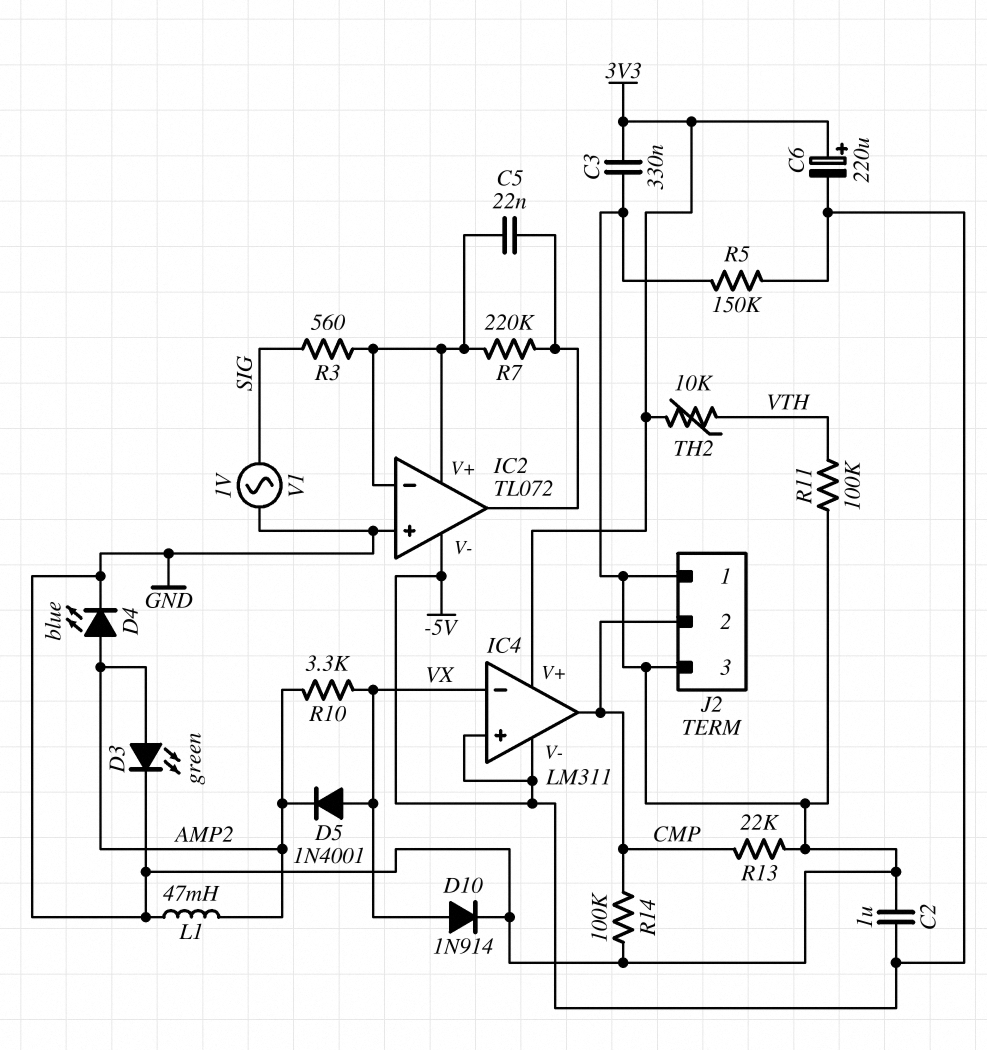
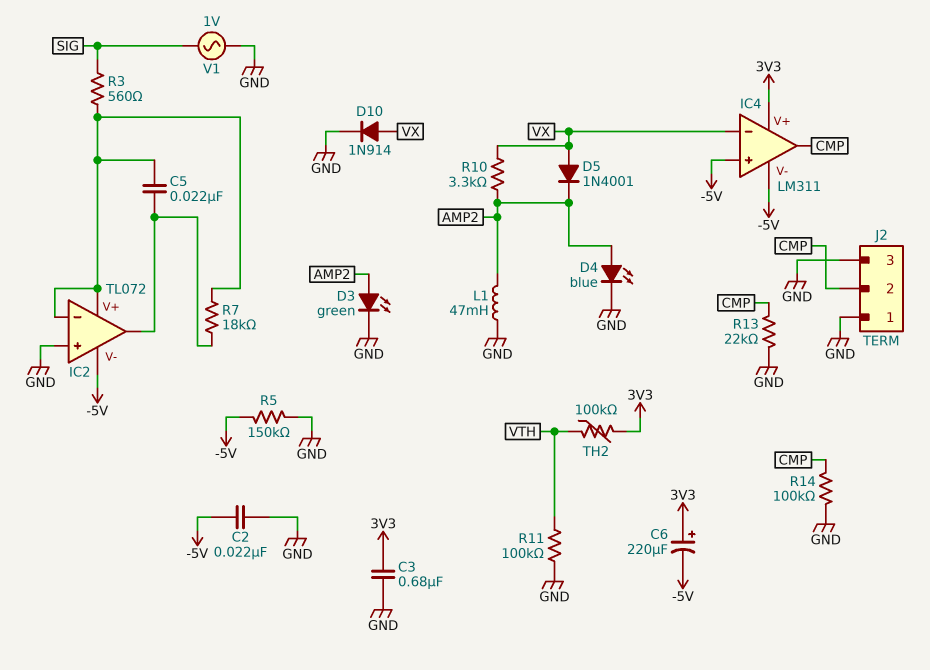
C2: 1uF (-5V, GND) -> 22nF (-5V, GND)
C3: 330nF (3V3, GND) -> 680nF (3V3, GND)
R7: 220k (IC2/V+, IC2/out) -> 18k (IC2/V+, IC2/out)
TH2: 10k (3V3, VTH) -> 100k (3V3, VTH)

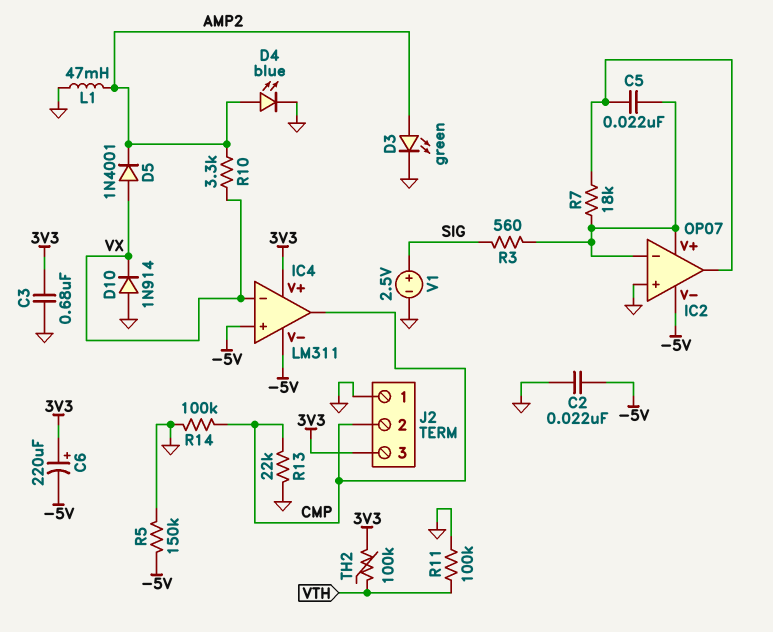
D10: diode 1N914 (A VX, K GND) -> diode 1N914 (A GND, K VX)
IC2: TL072 -> OP07
J2 pin 3: GND -> 3V3
V1: AC 1V (GND, SIG) -> 2.5V (plus SIG, minus GND)

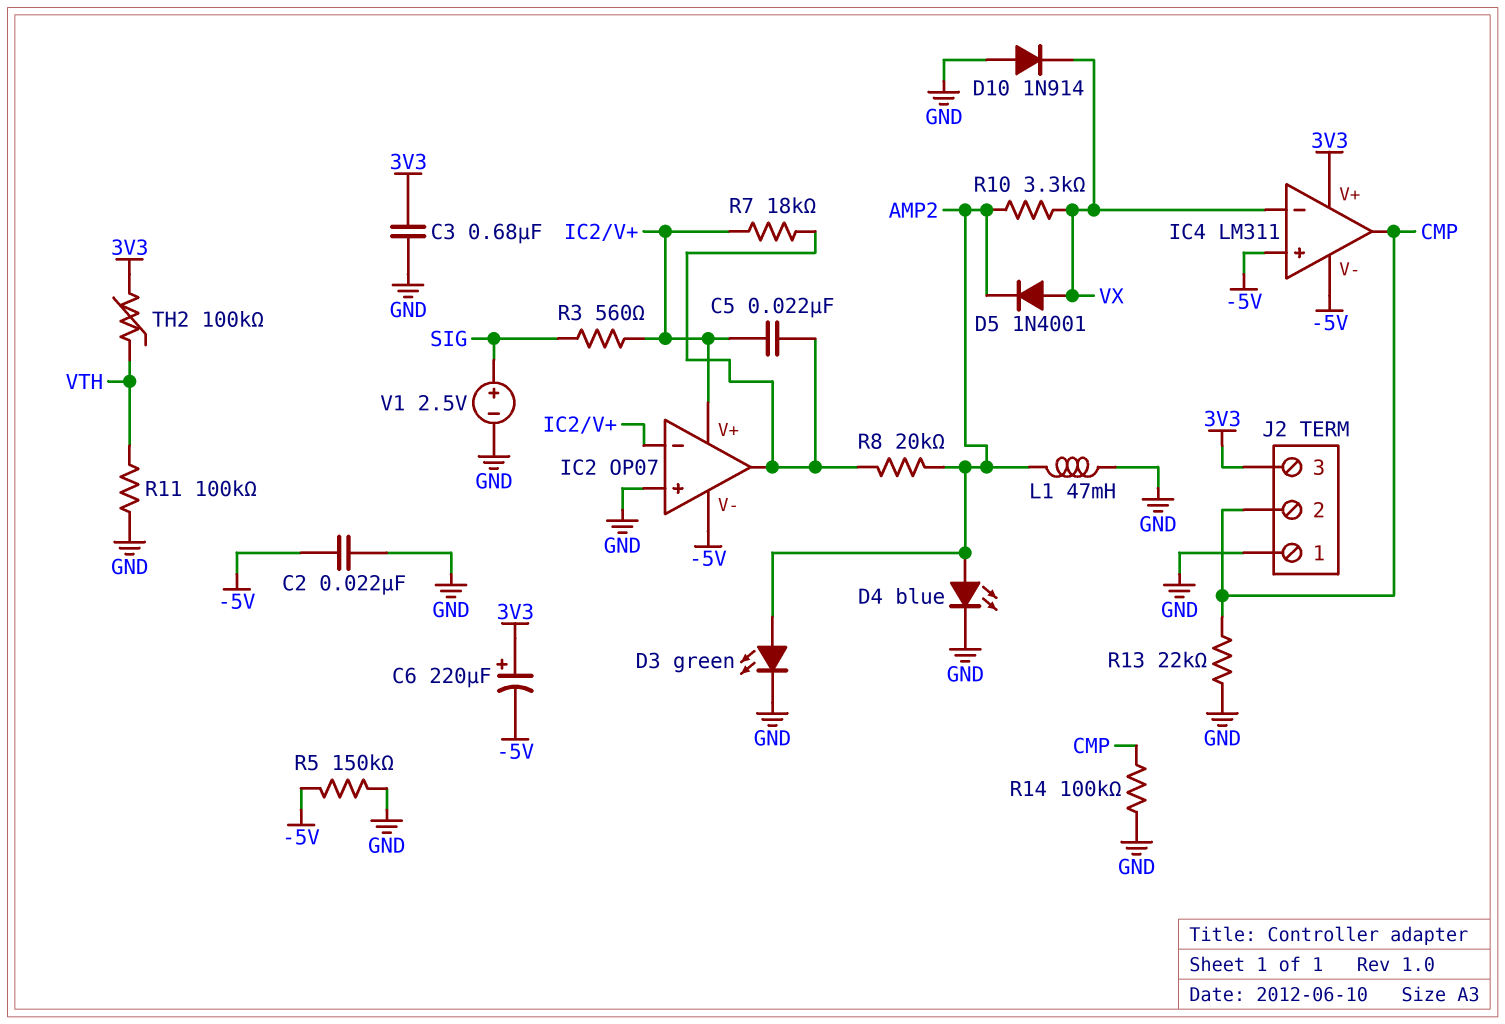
R8: none -> 20k (AMP2, IC2/out)

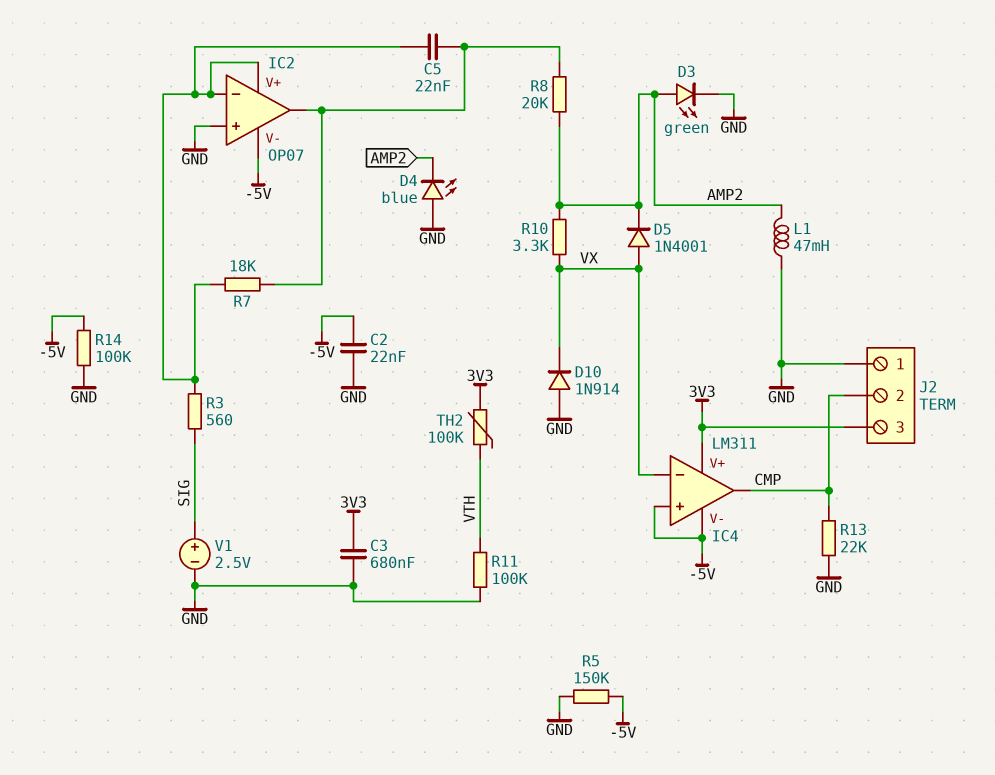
C6: 220uF (plus 3V3, minus -5V) -> none
D4: LED blue (A AMP2, K GND) -> LED blue (A GND, K AMP2)
R14: 100k (CMP, GND) -> 100k (-5V, GND)

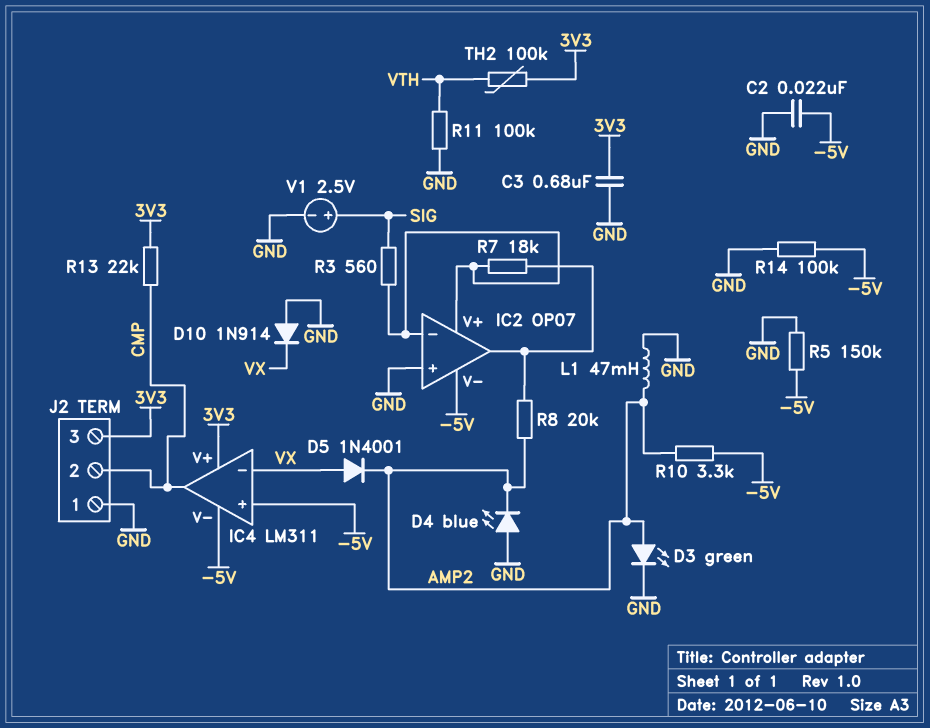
C5: 22nF (IC2/V+, IC2/out) -> none
R10: 3.3k (AMP2, VX) -> 3.3k (-5V, AMP2)
R13: 22k (CMP, GND) -> 22k (3V3, CMP)

